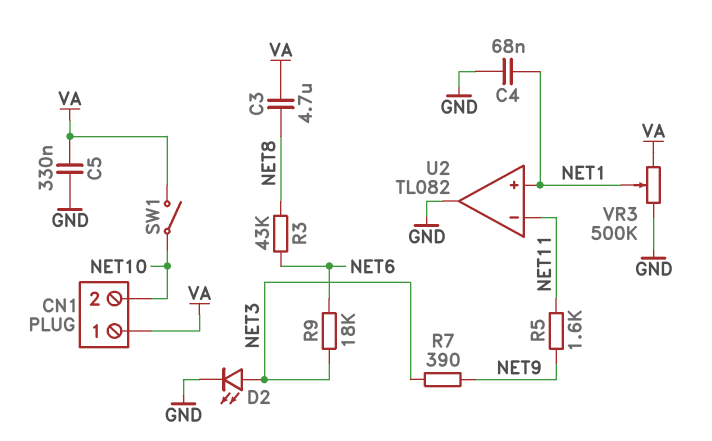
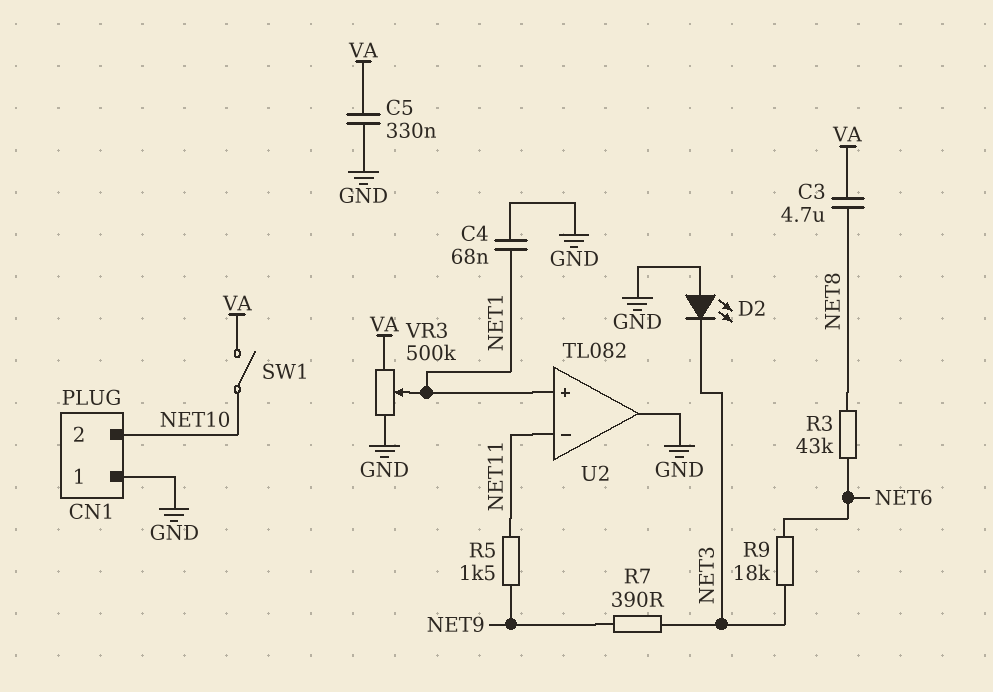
CN1 pin 1: VA -> GND
D2: LED (A NET3, K GND) -> LED (A GND, K NET3)
R5: 1.6k (NET9, NET11) -> 1.5k (NET9, NET11)

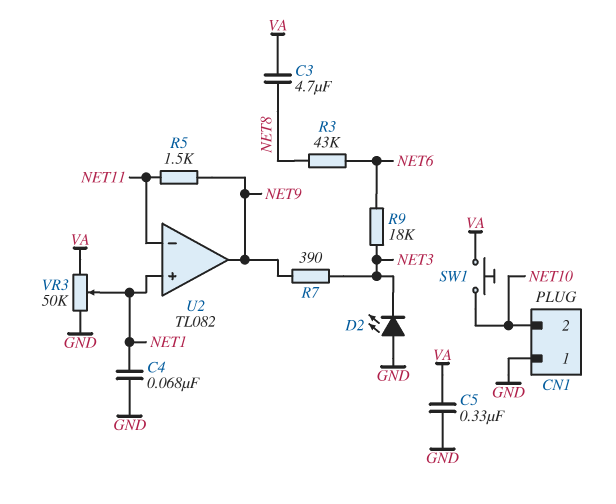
SW1: switch (NET10, VA) -> button (NET10, VA)
U2 pin out: GND -> NET9
VR3: 500k (GND, VA, wiper NET1) -> 50k (GND, VA, wiper NET1)

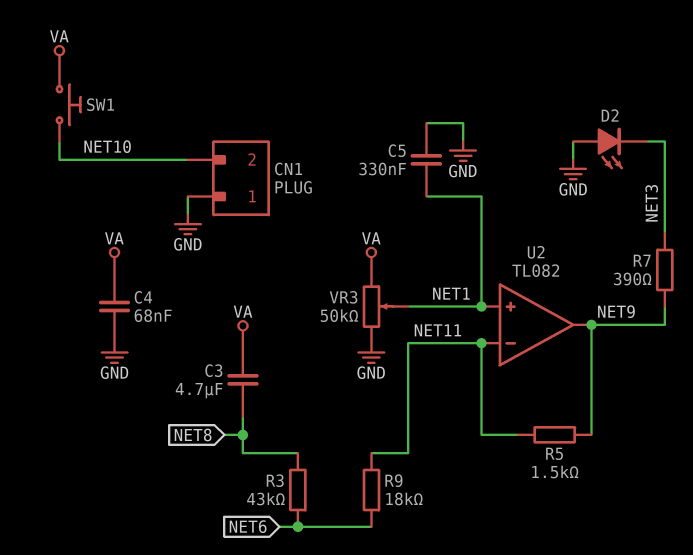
C4: 68nF (GND, NET1) -> 68nF (GND, VA)
C5: 330nF (GND, VA) -> 330nF (GND, NET1)
R9: 18k (NET3, NET6) -> 18k (NET6, NET11)

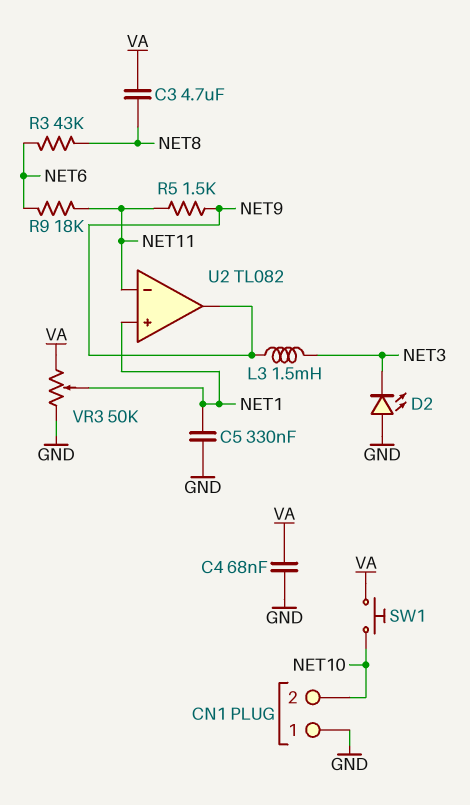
L3: none -> 1.5mH (NET3, NET9)
R7: 390 (NET3, NET9) -> none

